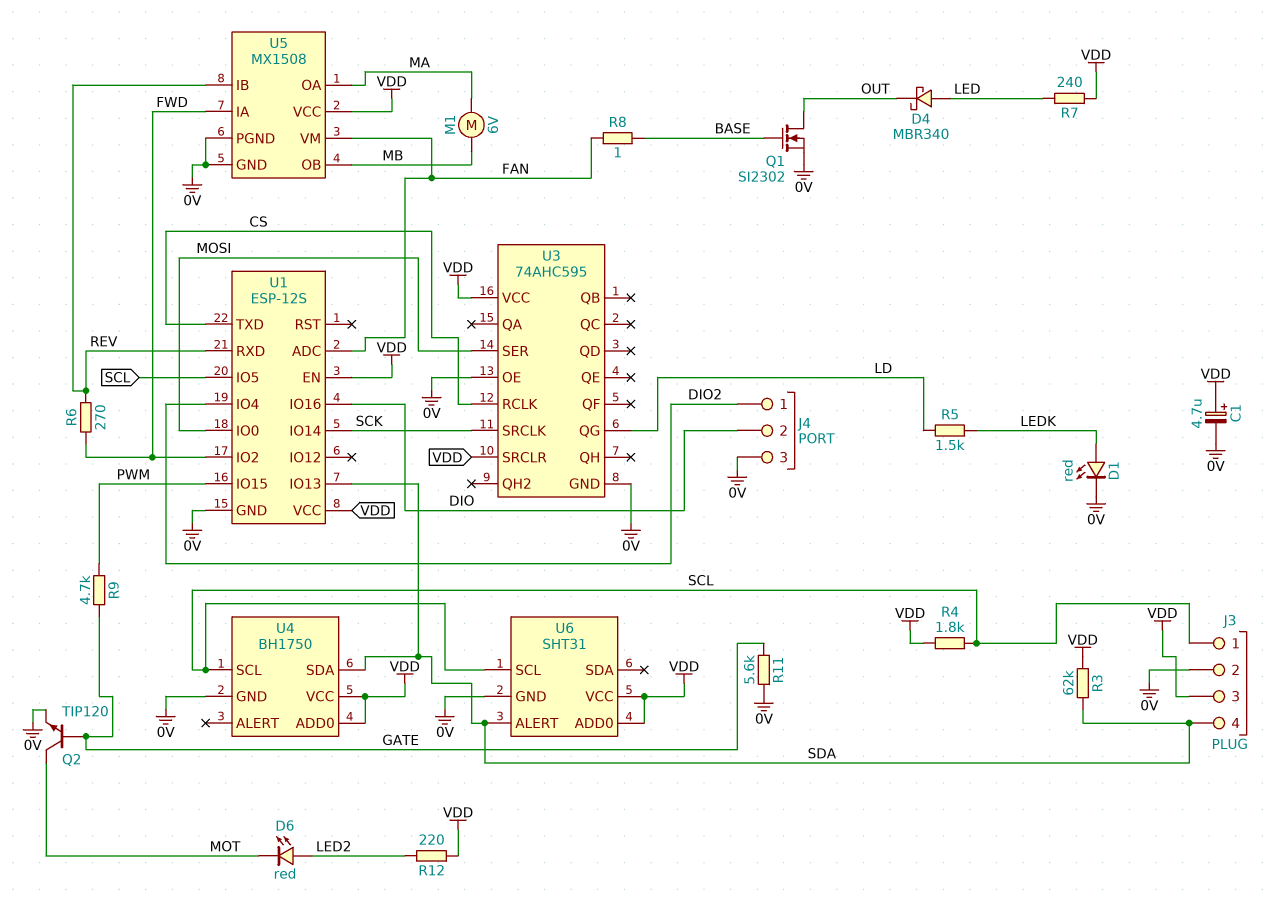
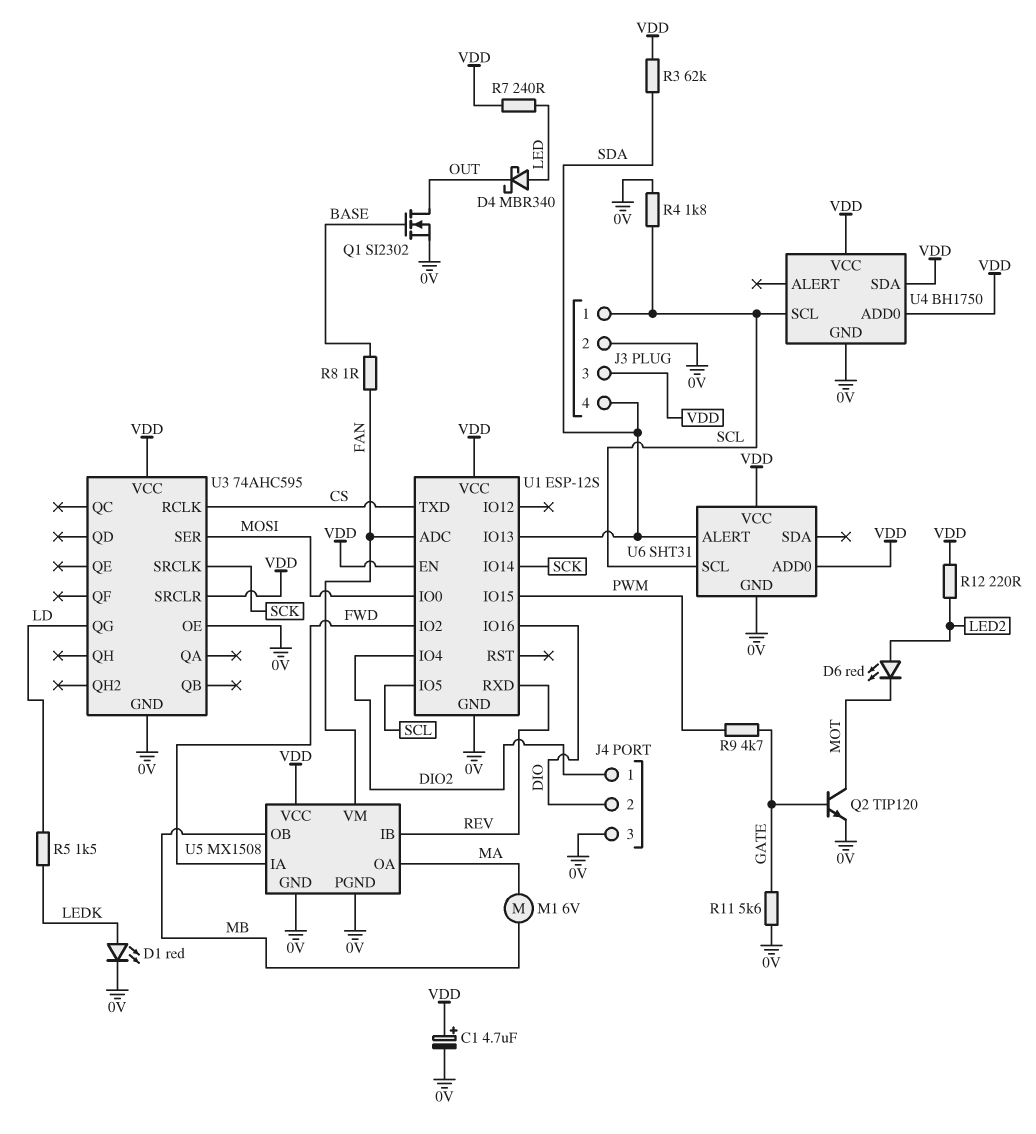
R4: 1.8k (SCL, VDD) -> 1.8k (0V, SCL)
R6: 270 (FWD, REV) -> none
U4 pin SDA: SDA -> VDD

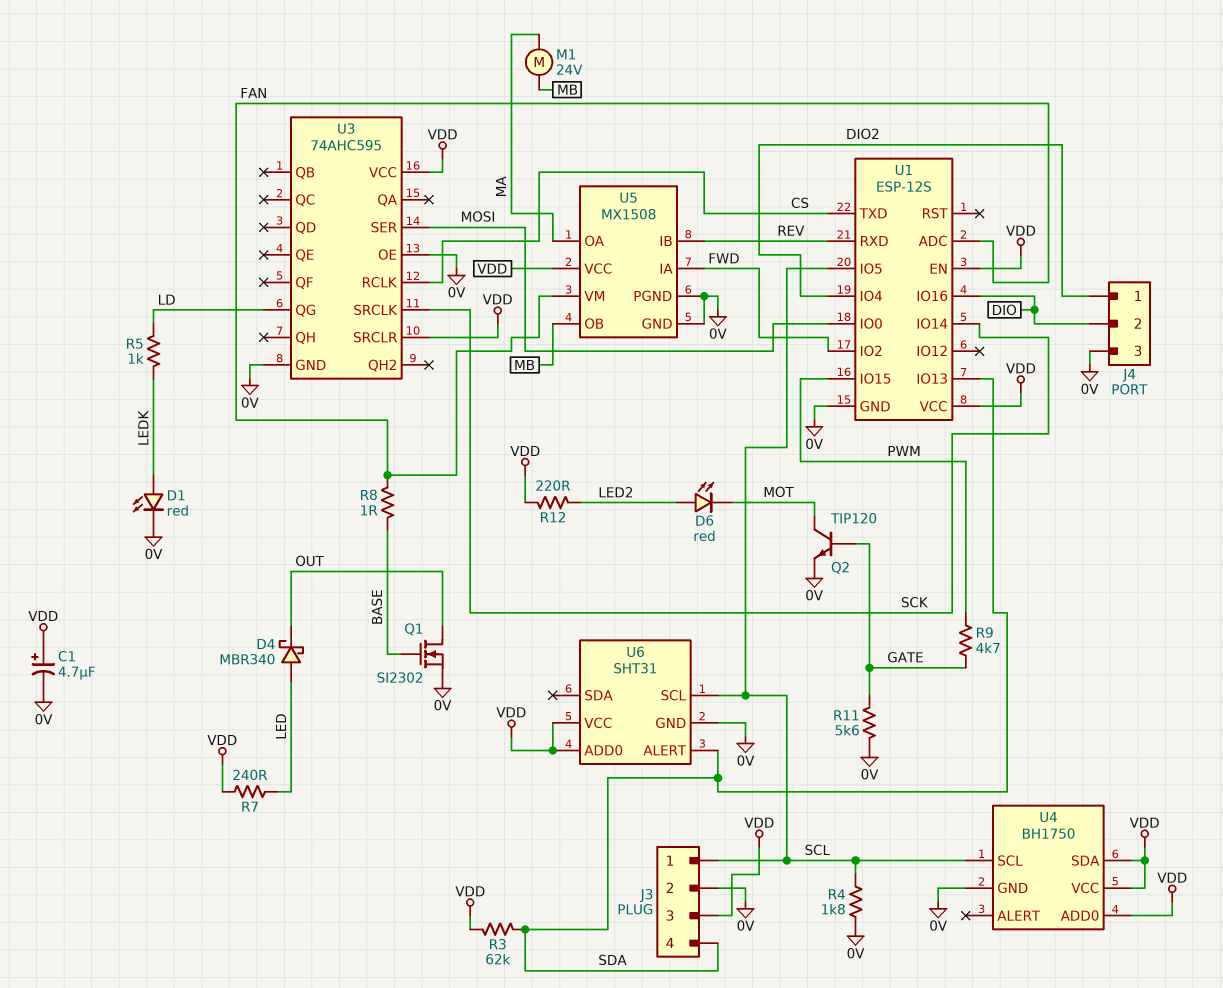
M1: motor 6V (MA, MB) -> motor 24V (MA, MB)
R5: 1.5k (LD, LEDK) -> 1k (LD, LEDK)

